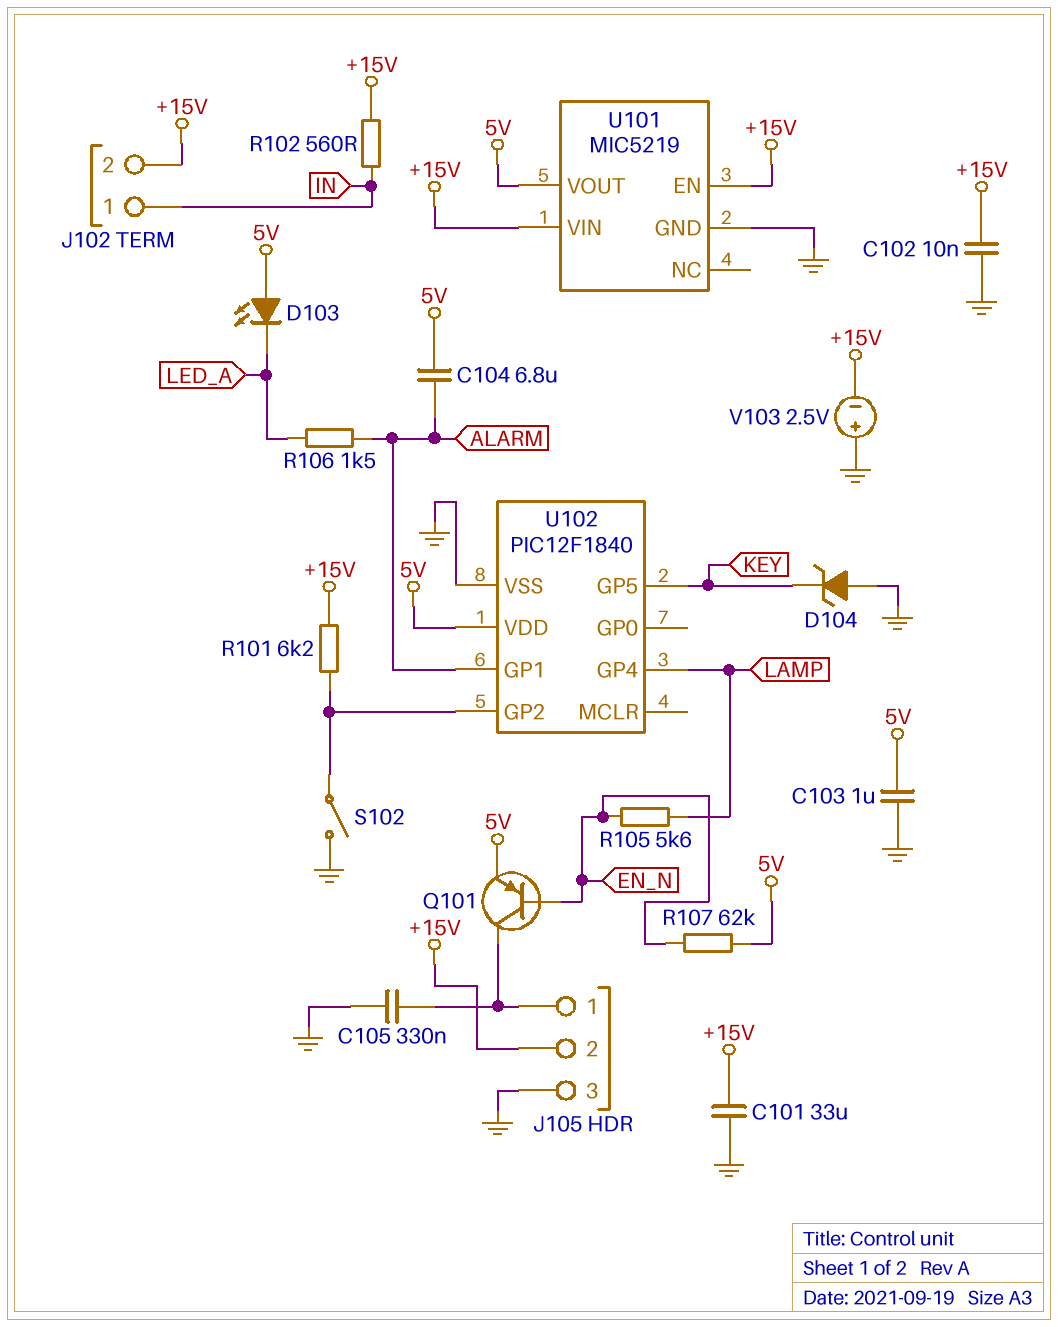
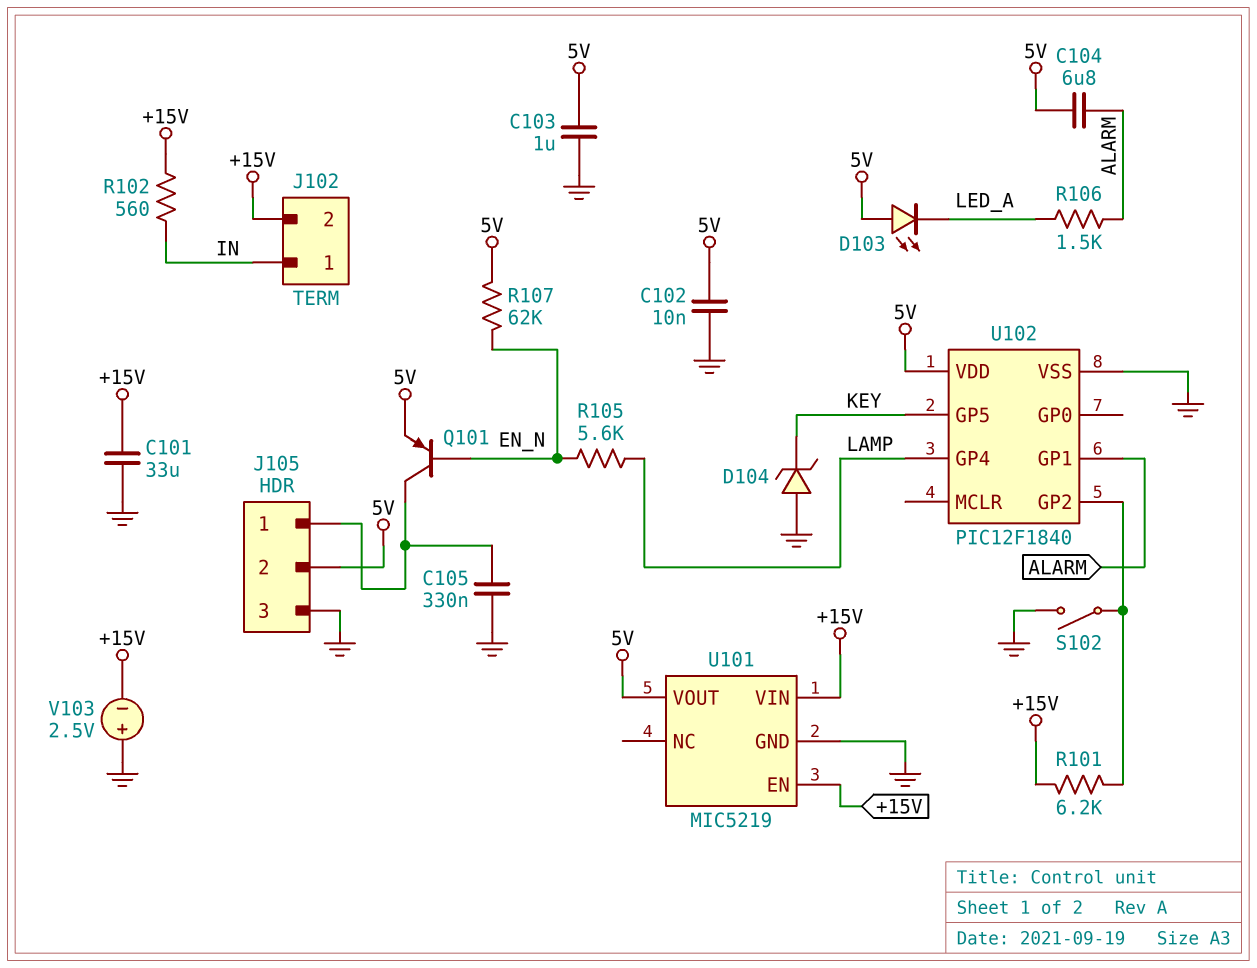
C102: 10nF (+15V, GND) -> 10nF (5V, GND)
J105 pin 2: +15V -> 5V

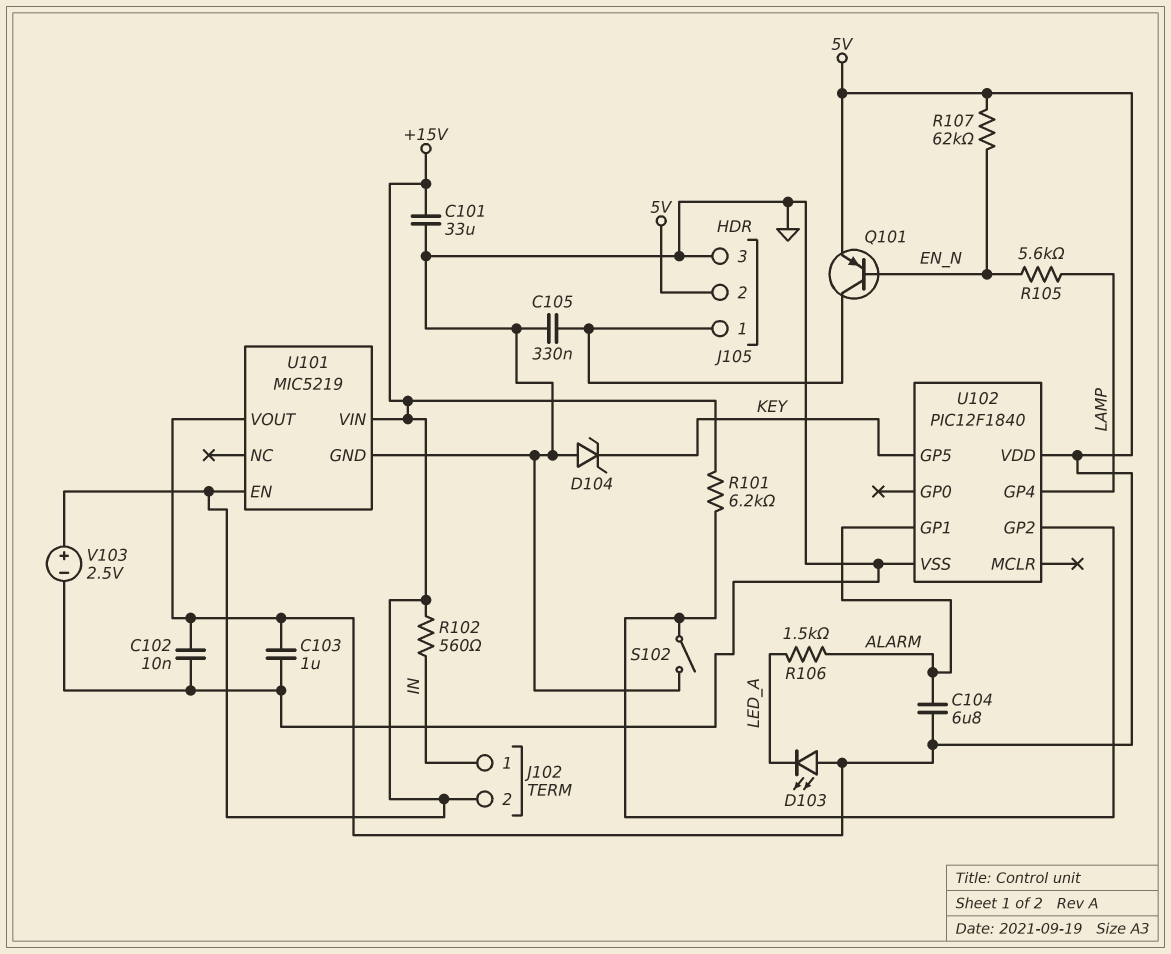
V103: 2.5V (plus GND, minus +15V) -> 2.5V (plus +15V, minus GND)

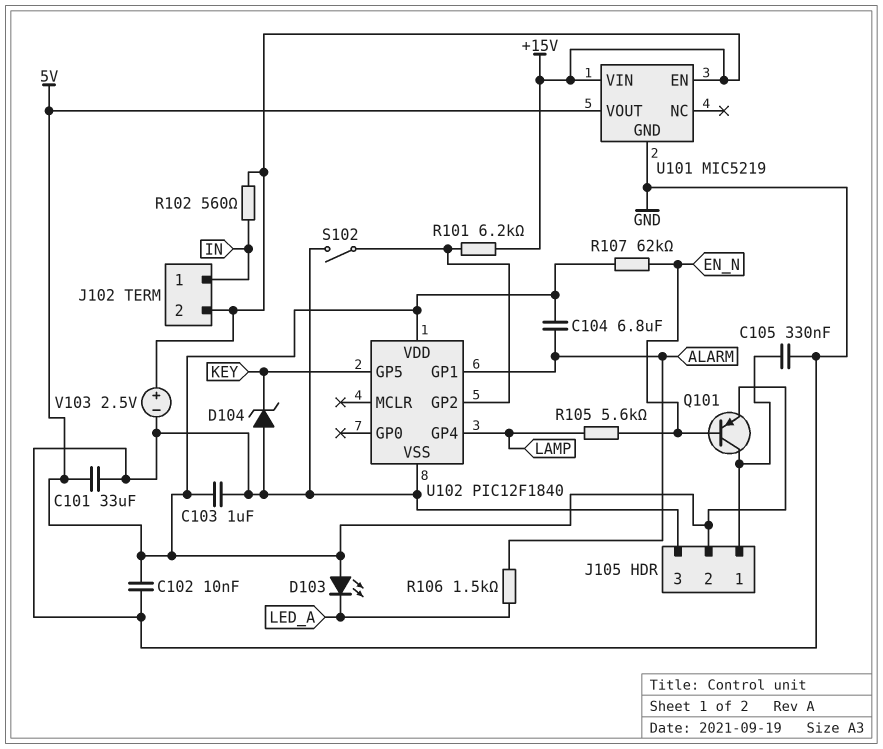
C101: 33uF (+15V, GND) -> 33uF (5V, GND)

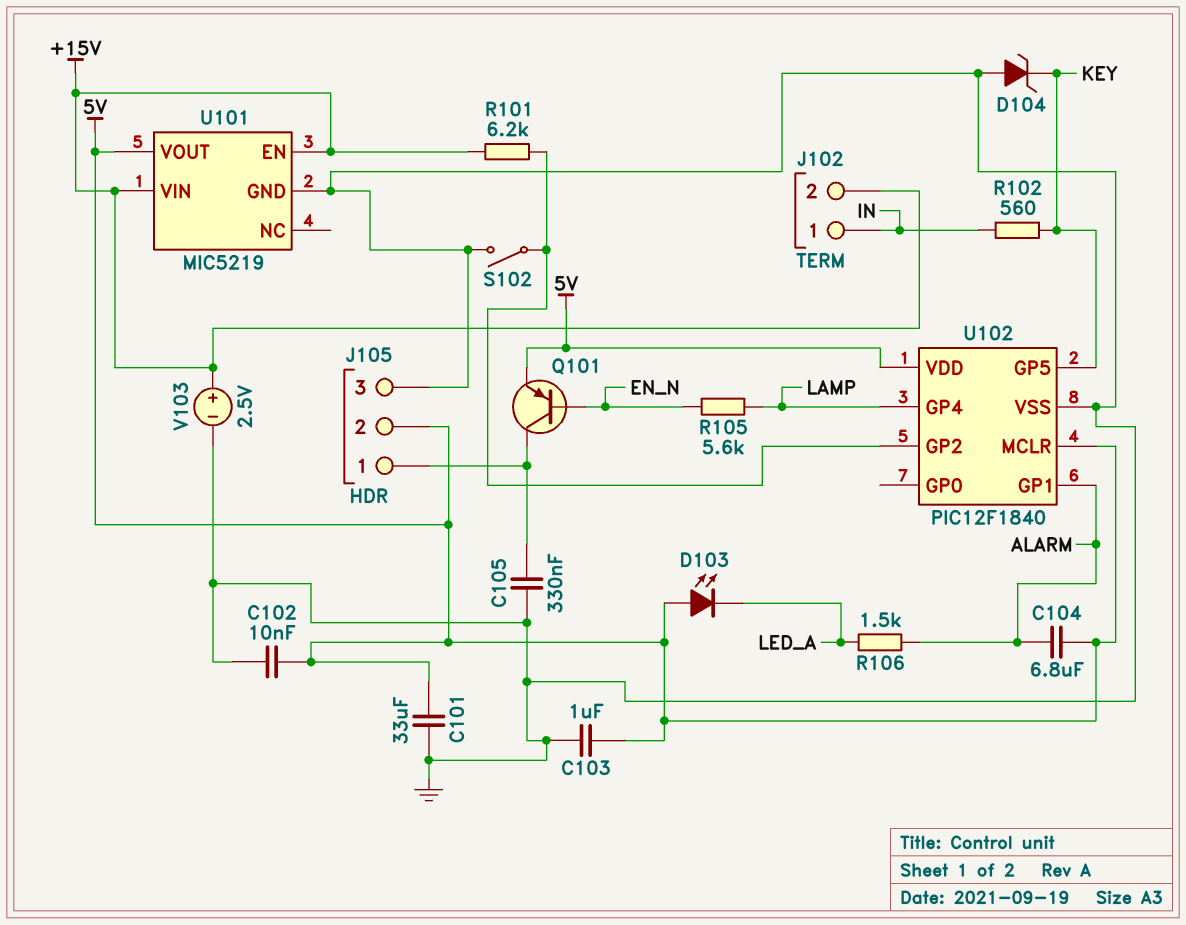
R102: 560 (+15V, IN) -> 560 (IN, KEY)
R107: 62k (5V, EN_N) -> none
U102 pin MCLR: none -> 5V

